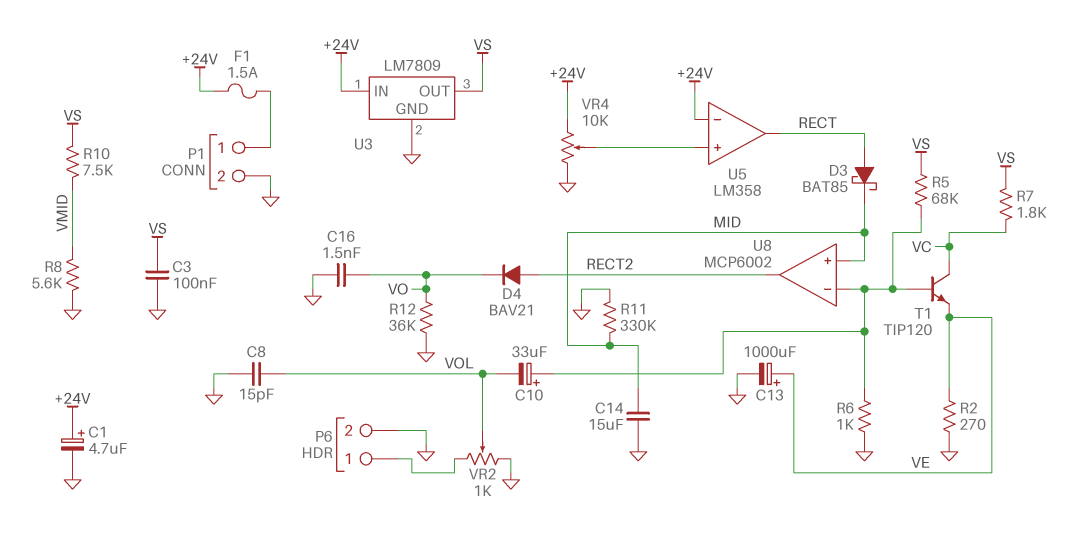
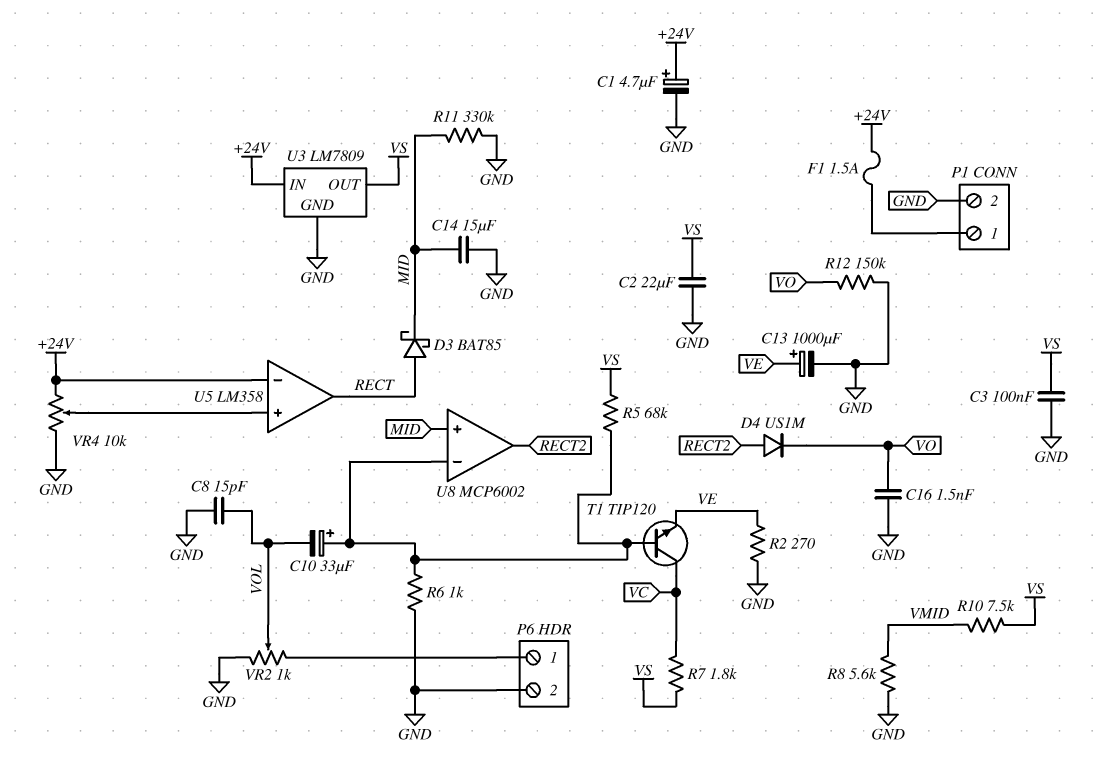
C2: none -> 22uF (GND, VS)
D4: diode BAV21 (A RECT2, K VO) -> diode US1M (A RECT2, K VO)
R12: 36k (GND, VO) -> 150k (GND, VO)

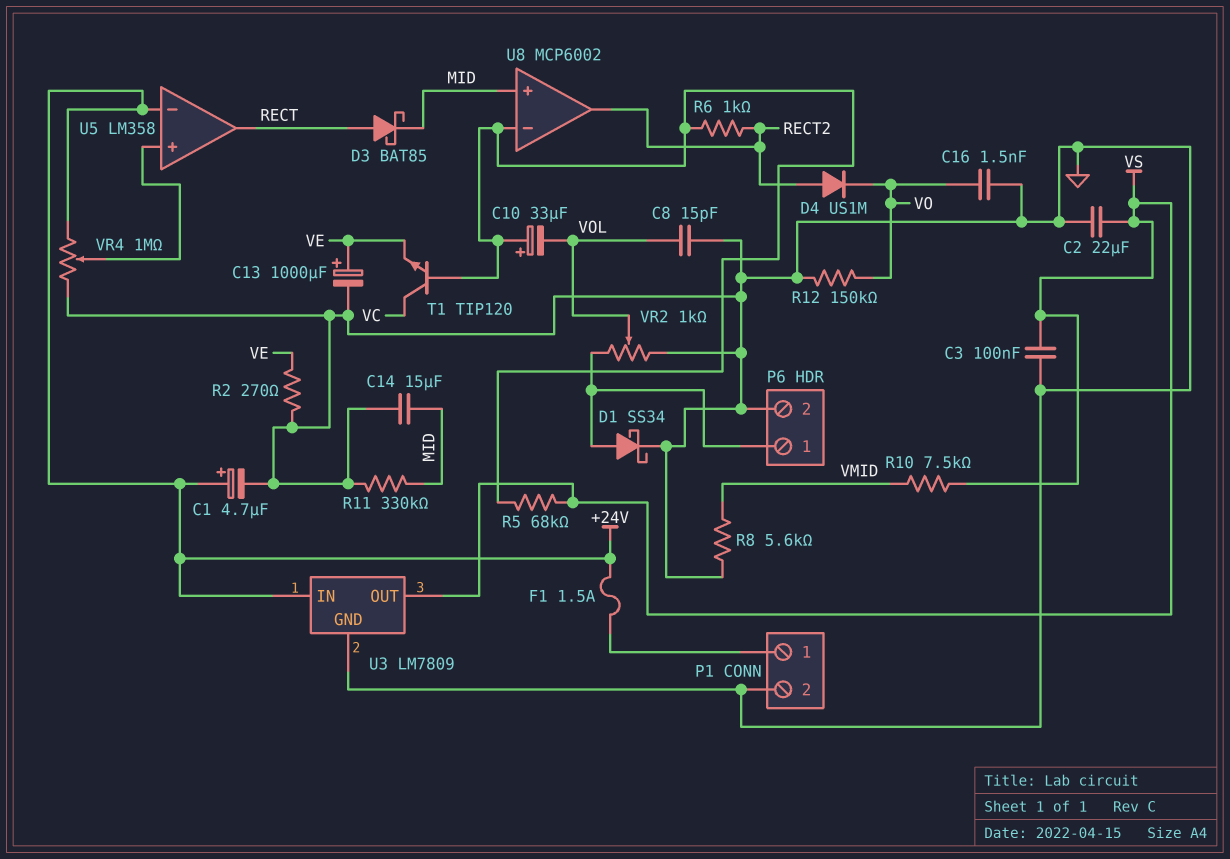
D1: none -> schottky SS34 (A P6/1, K GND)
R6: 1k (GND, U8/in-) -> 1k (RECT2, U8/in-)
R7: 1.8k (VC, VS) -> none
VR4: 10k (+24V, GND, wiper U5/in+) -> 1M (+24V, GND, wiper U5/in+)

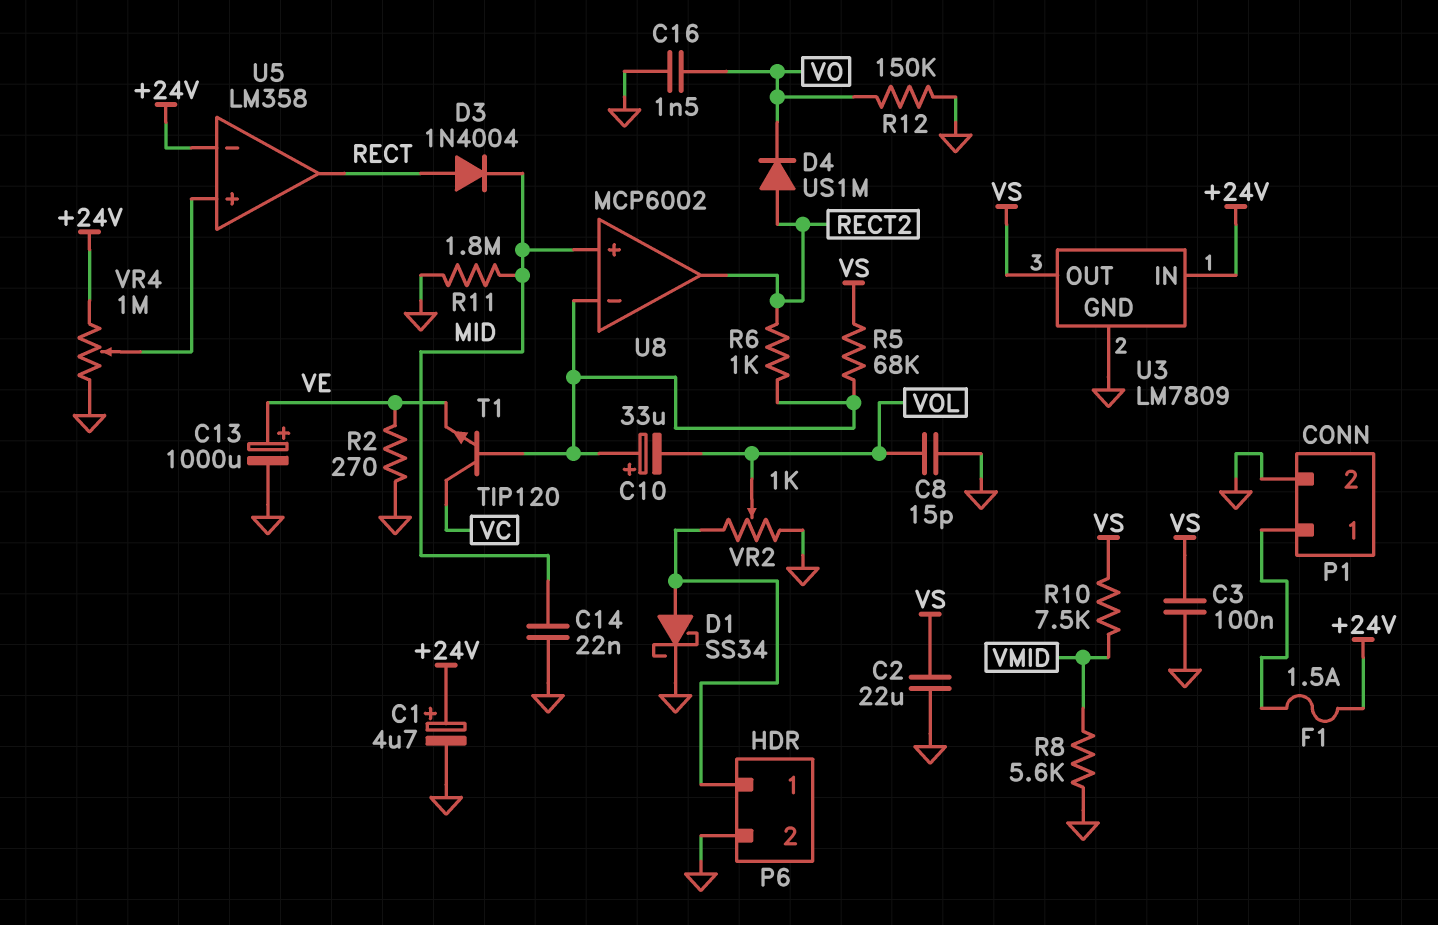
C14: 15uF (GND, MID) -> 22nF (GND, MID)
D3: schottky BAT85 (A RECT, K MID) -> diode 1N4004 (A RECT, K MID)
R11: 330k (GND, MID) -> 1.8M (GND, MID)

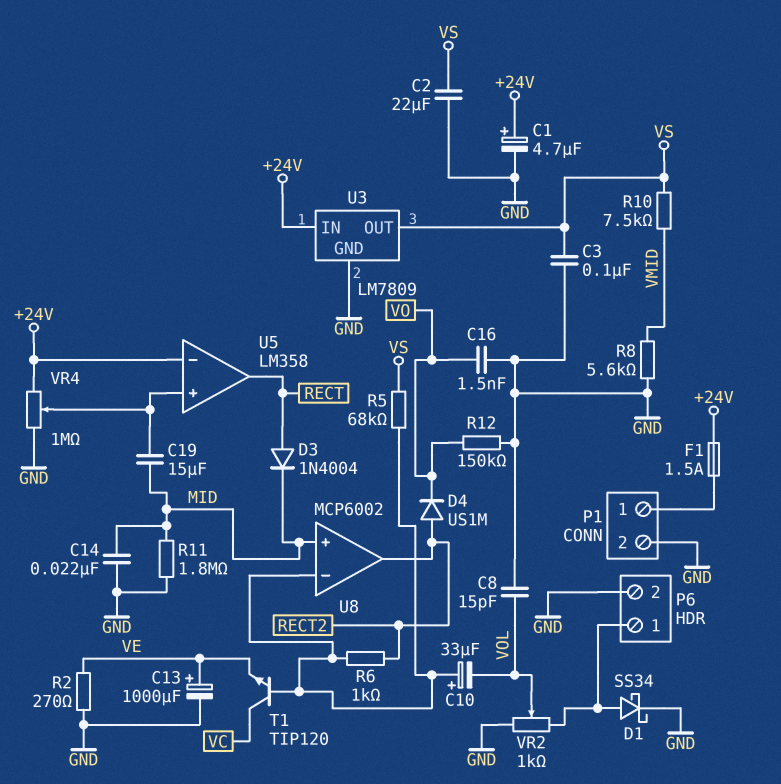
C19: none -> 15uF (MID, U5/in+)

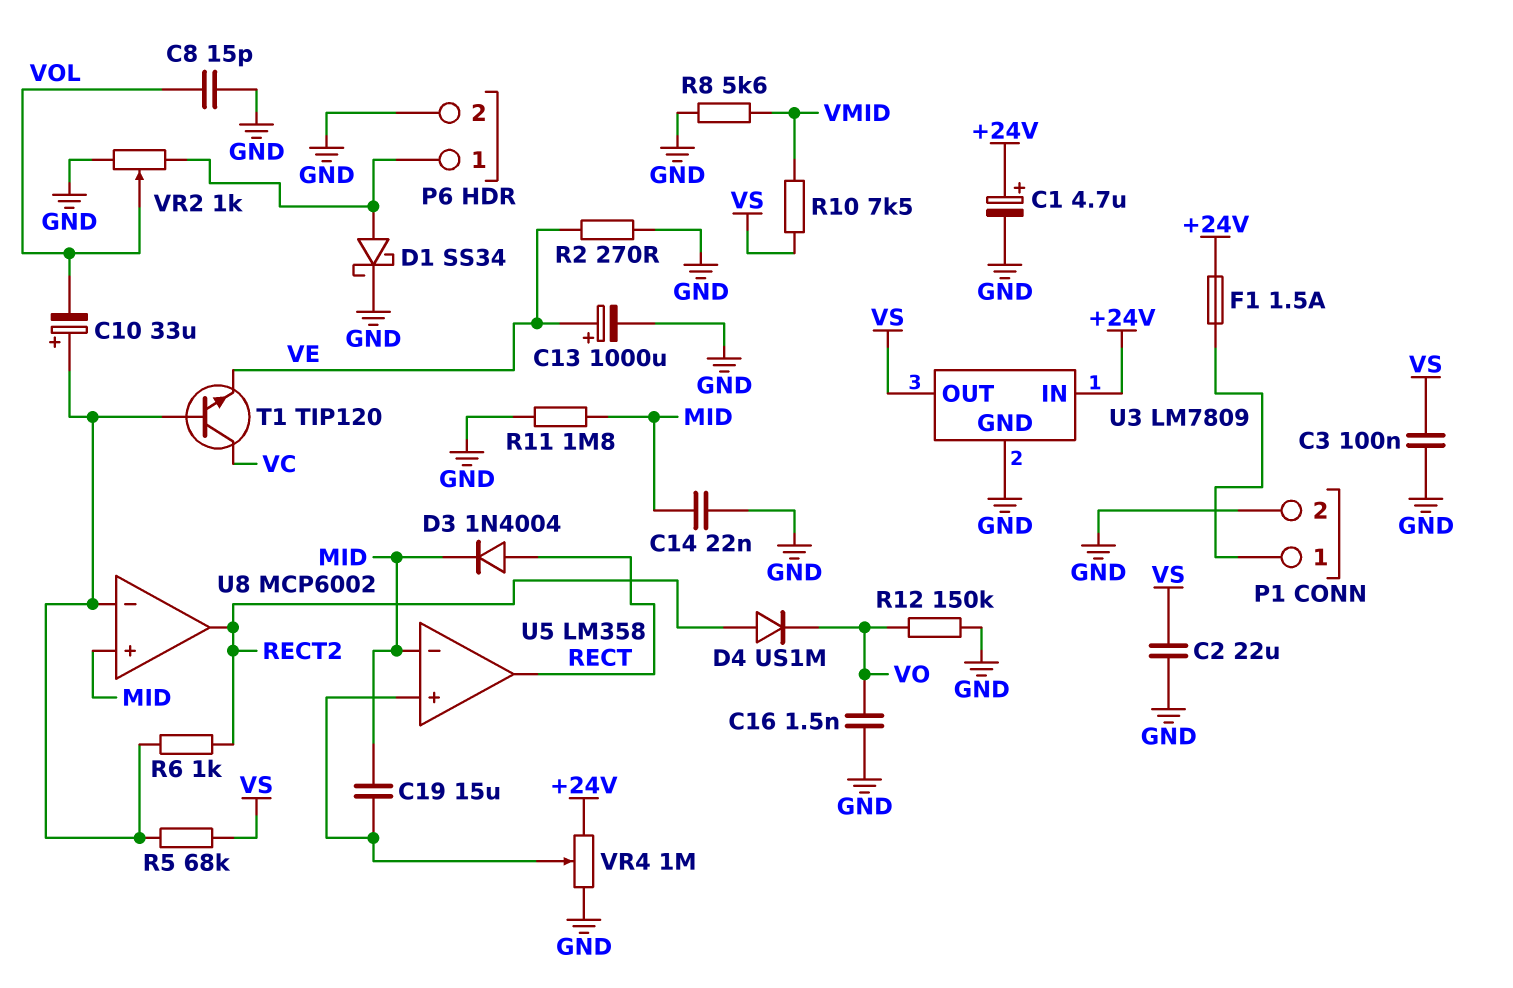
U5 pin in-: +24V -> MID

